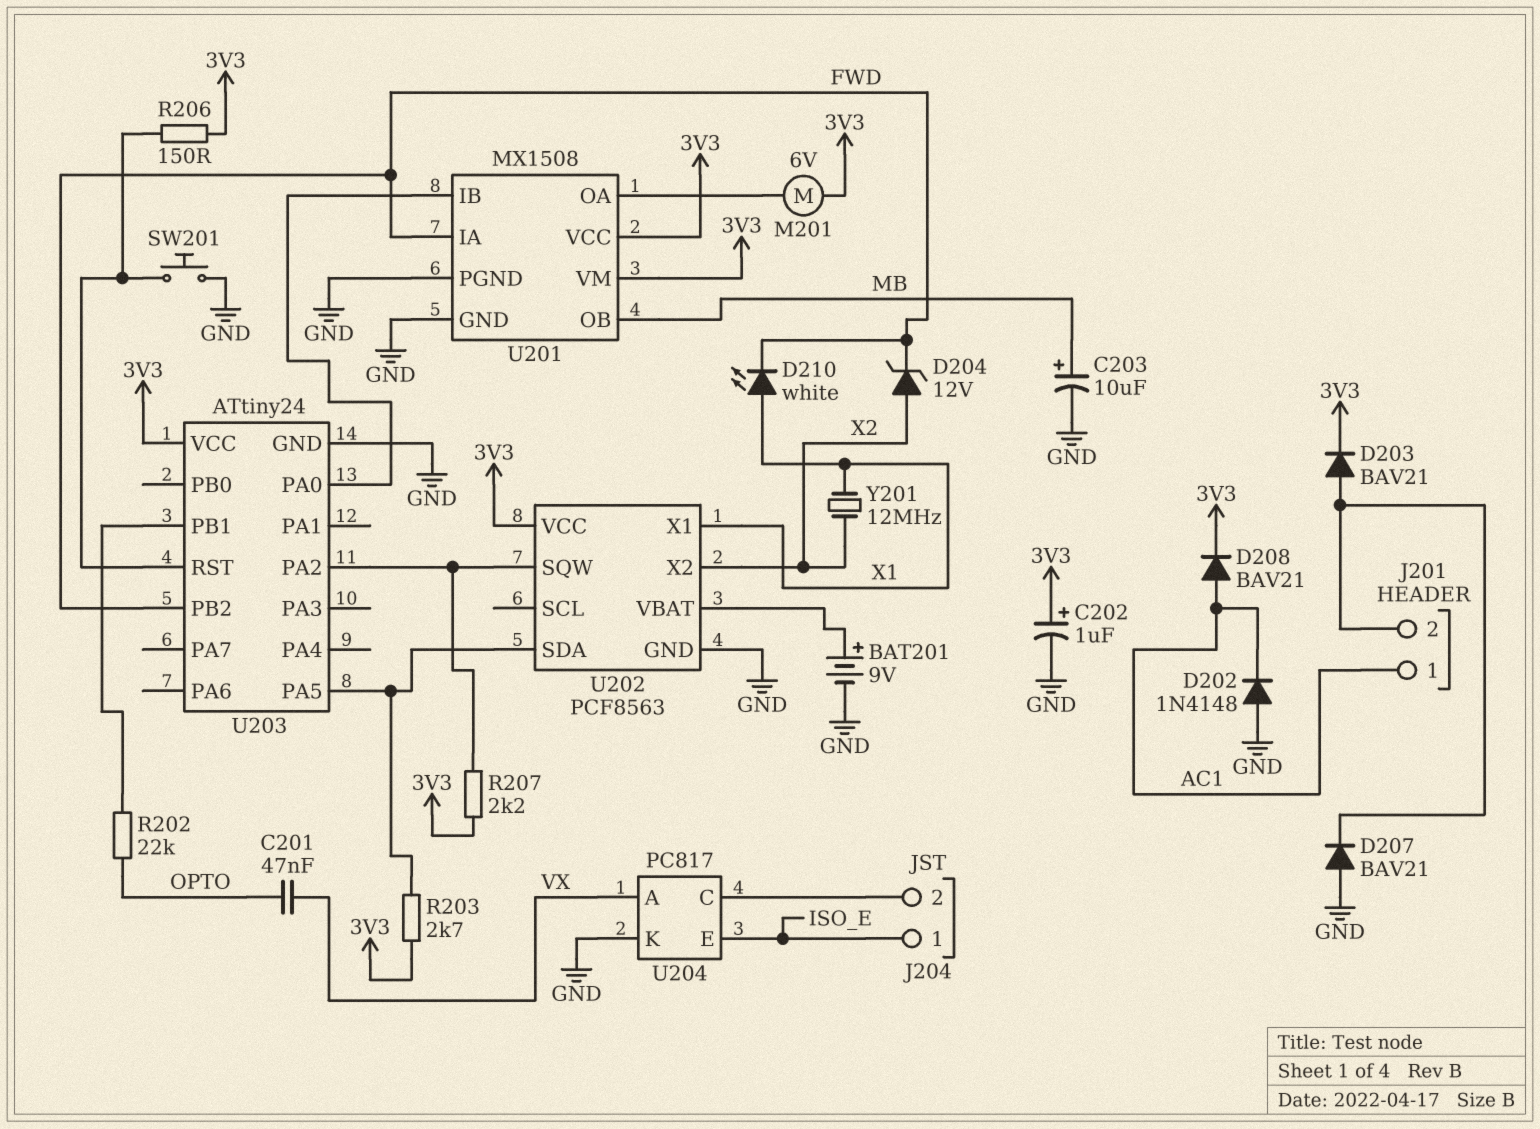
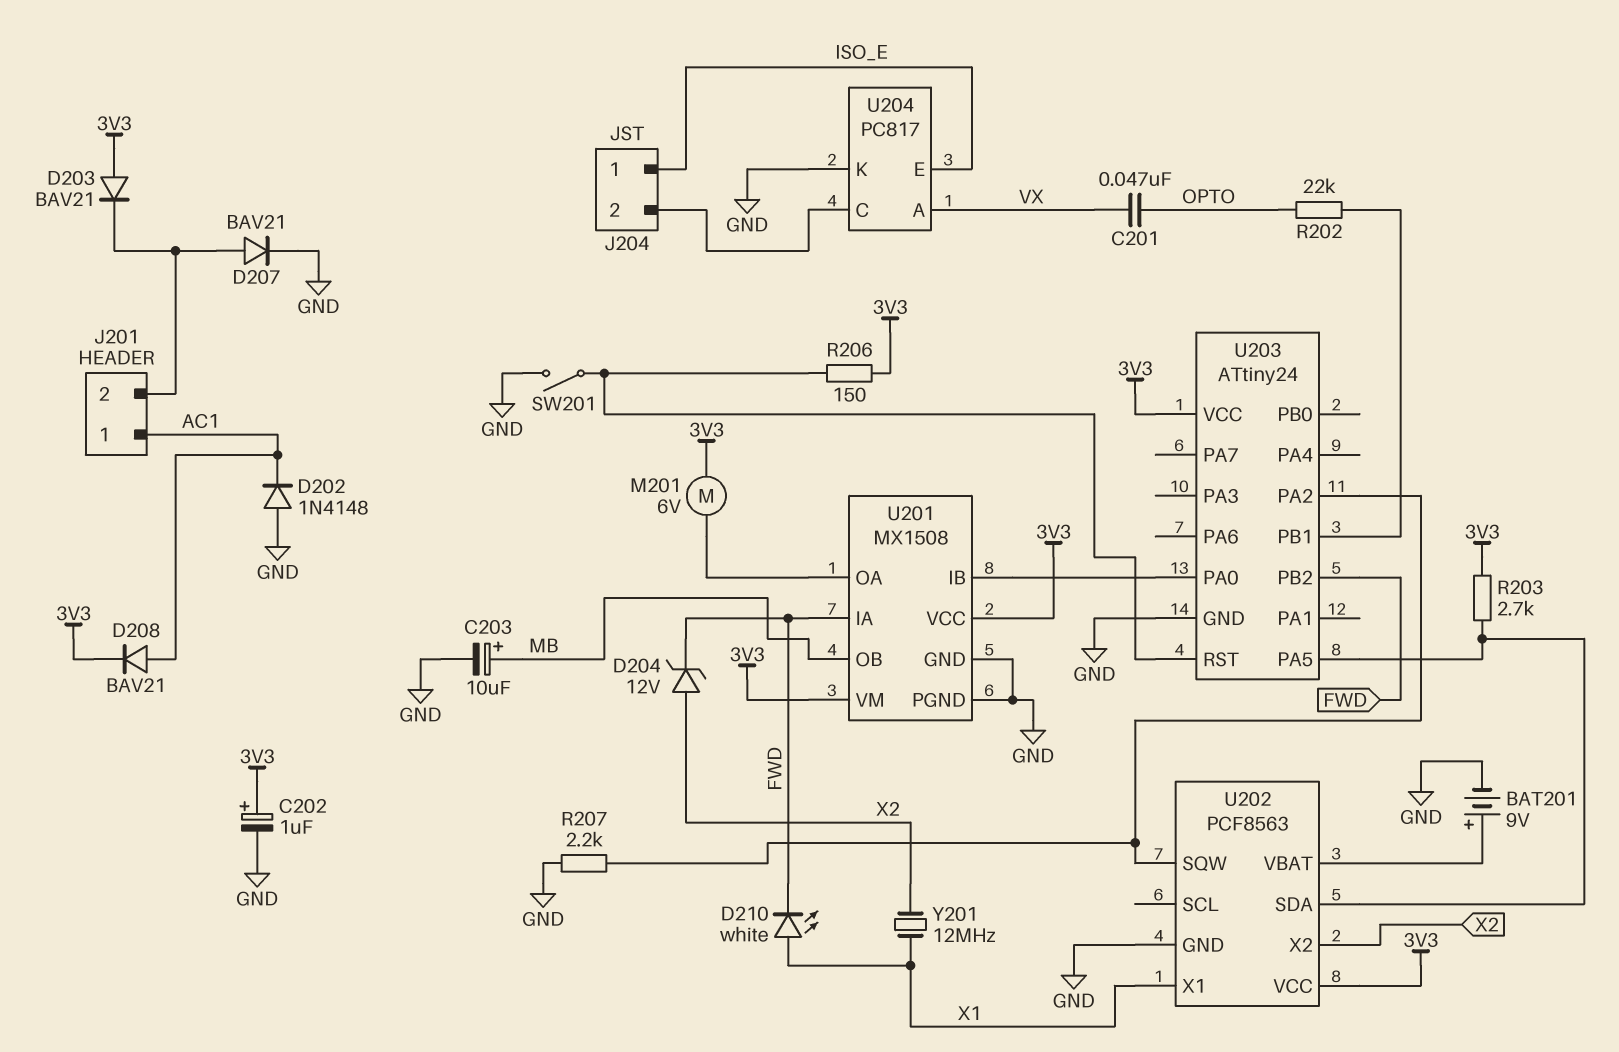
D203: diode BAV21 (A J201/2, K 3V3) -> diode BAV21 (A 3V3, K J201/2)
D207: diode BAV21 (A GND, K J201/2) -> diode BAV21 (A J201/2, K GND)
R207: 2.2k (3V3, U202/SQW) -> 2.2k (GND, U202/SQW)
SW201: button (GND, U203/RST) -> switch (GND, U203/RST)

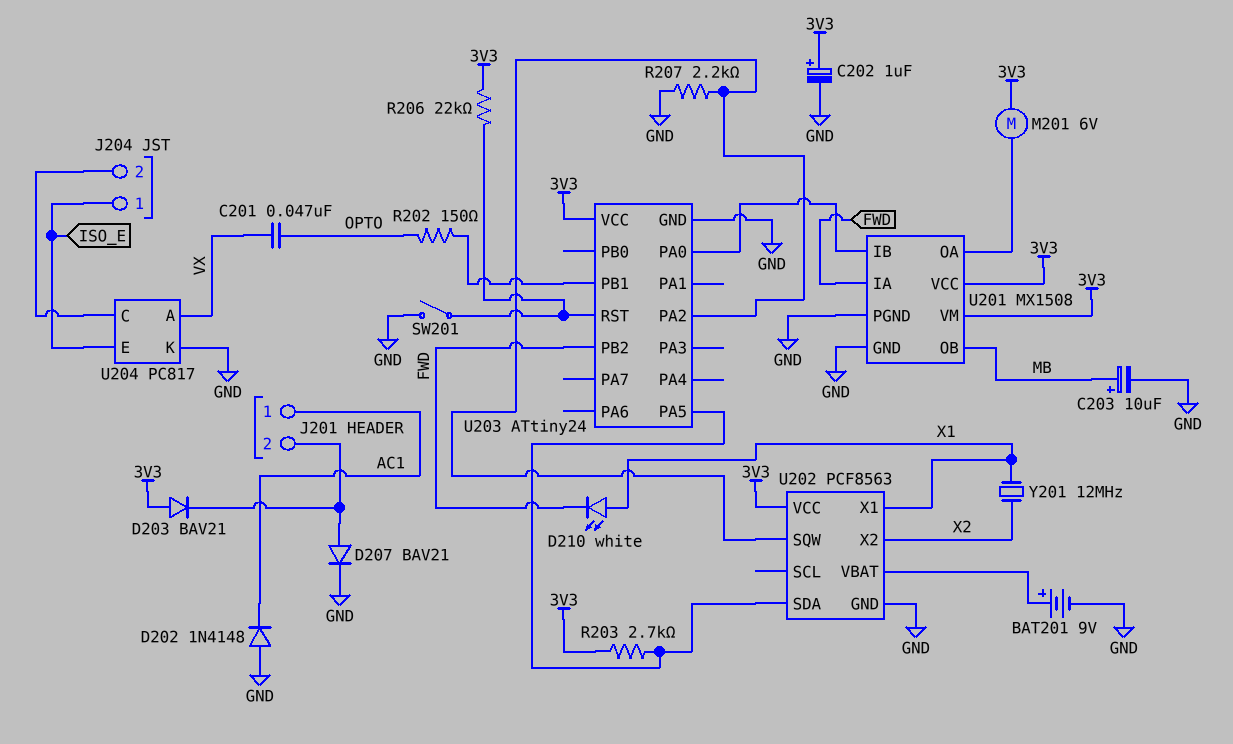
D204: zener 12V (A X2, K FWD) -> none
D208: diode BAV21 (A AC1, K 3V3) -> none
R202: 22k (OPTO, U203/PB1) -> 150 (OPTO, U203/PB1)
R206: 150 (3V3, U203/RST) -> 22k (3V3, U203/RST)

